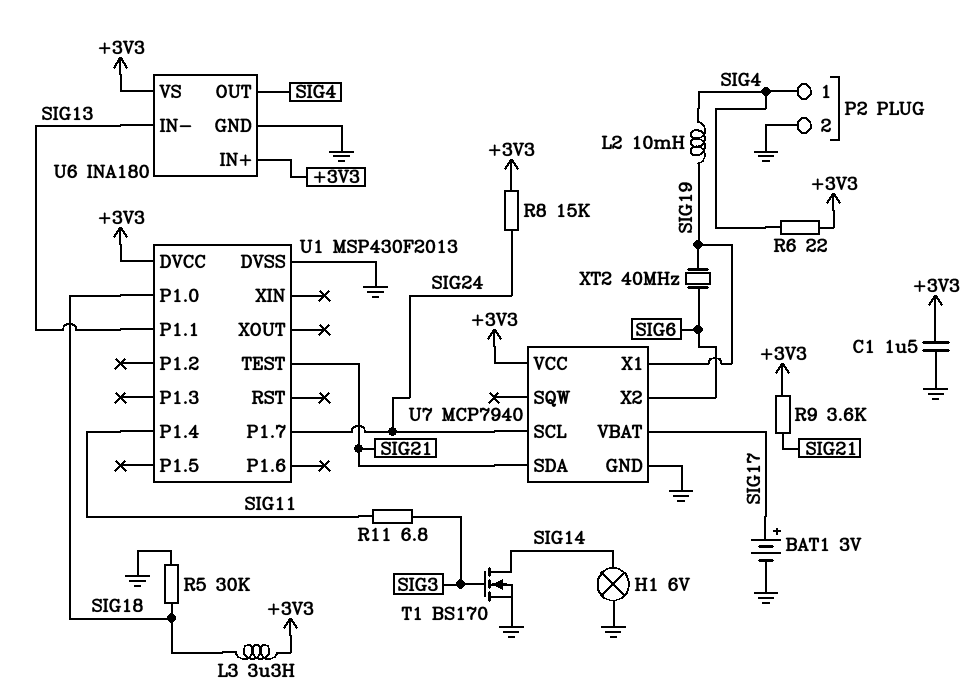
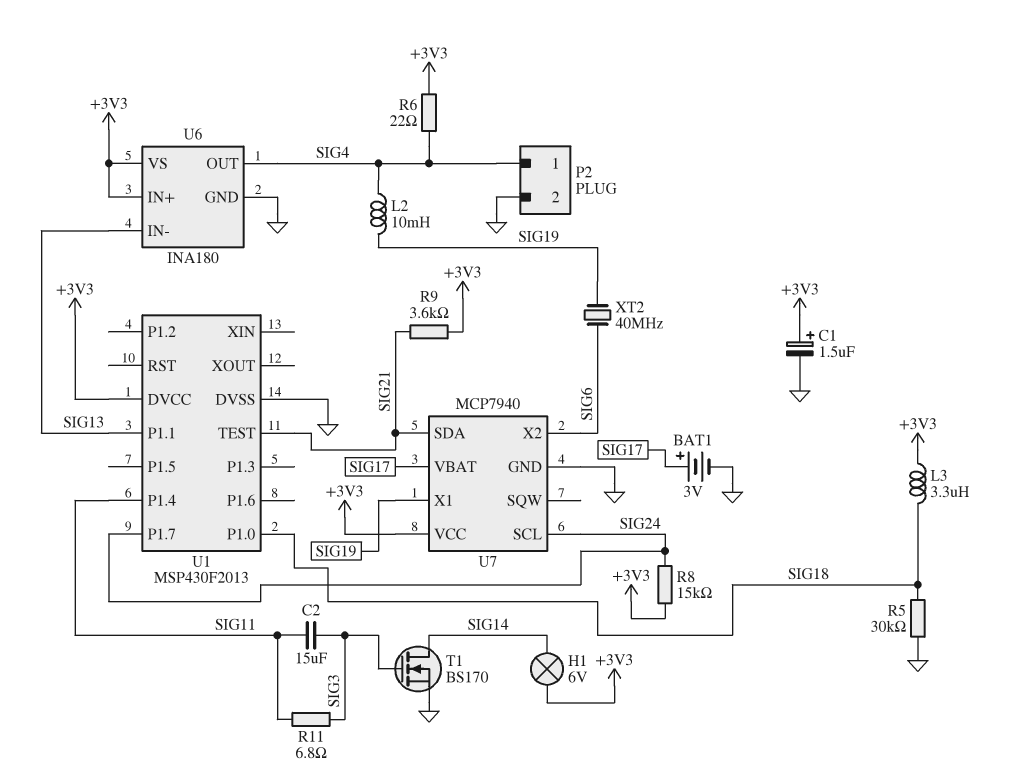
C1: 1.5uF (+3V3, GND) -> 1.5uF (plus +3V3, minus GND)
C2: none -> 15uF (SIG3, SIG11)
H1: lamp 6V (GND, SIG14) -> lamp 6V (+3V3, SIG14)

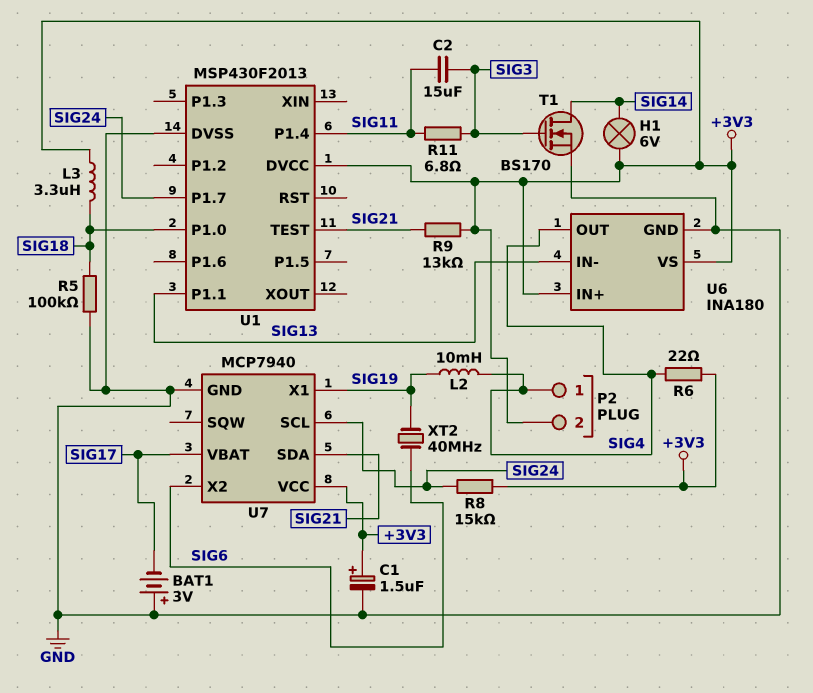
BAT1: 3V (plus SIG17, minus GND) -> 3V (plus GND, minus SIG17)
P2 pin 2: GND -> +3V3
R5: 30k (GND, SIG18) -> 100k (GND, SIG18)
R9: 3.6k (+3V3, SIG21) -> 13k (+3V3, SIG21)

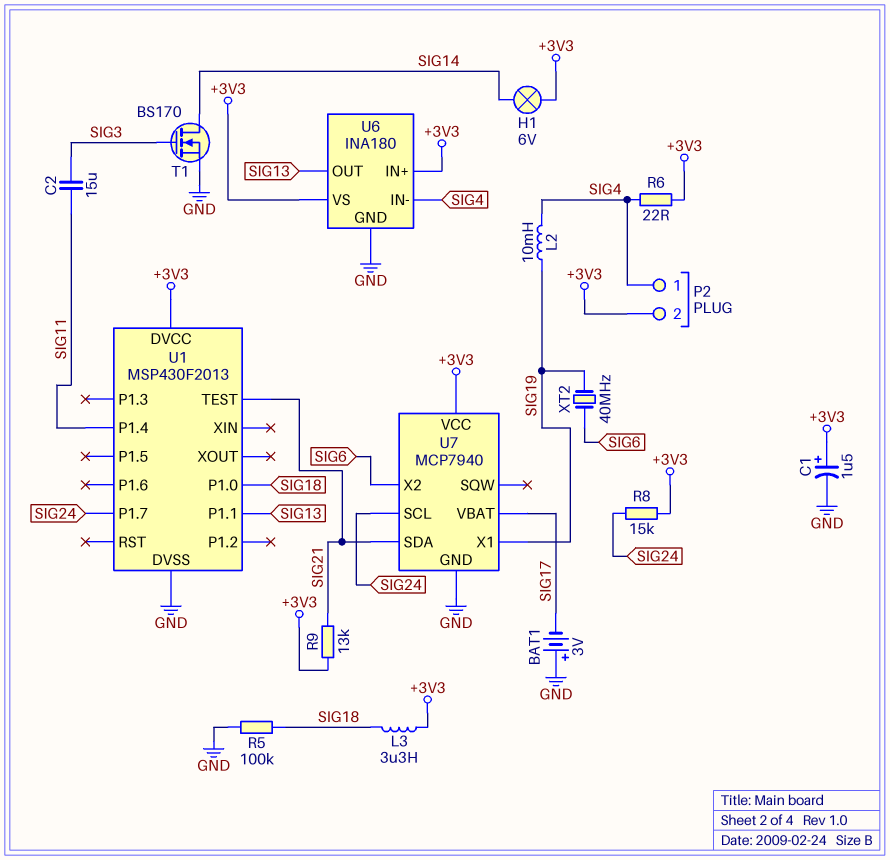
R11: 6.8 (SIG3, SIG11) -> none
U6 pin IN-: SIG13 -> SIG4
U6 pin OUT: SIG4 -> SIG13

